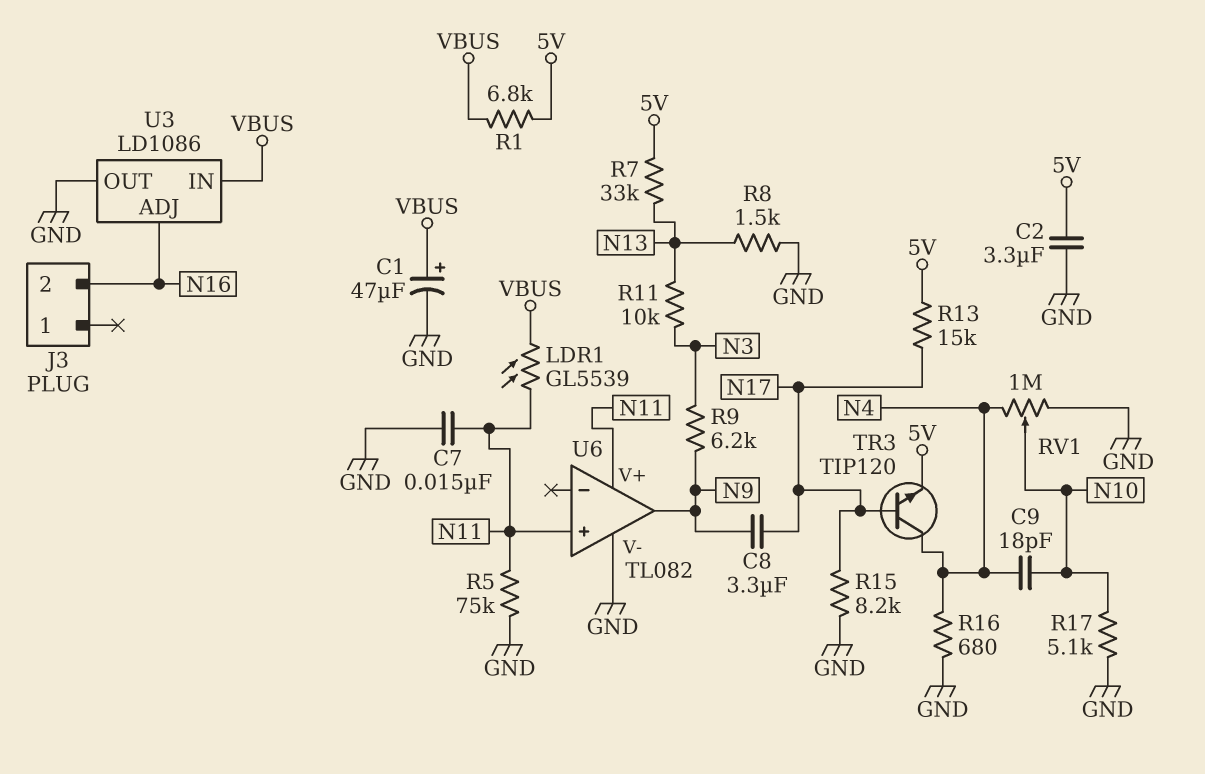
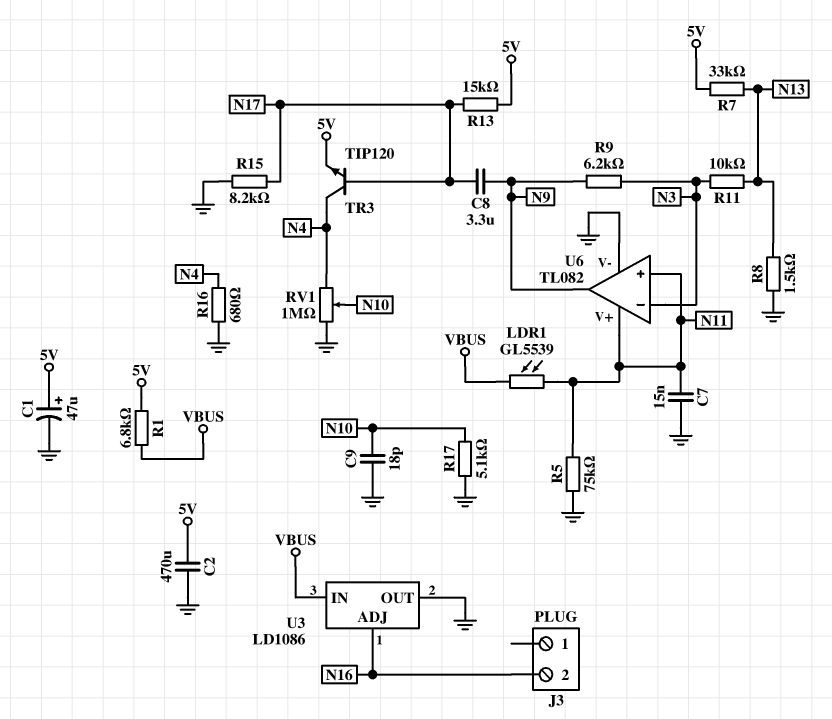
C1: 47uF (plus VBUS, minus GND) -> 47uF (plus 5V, minus GND)
C2: 3.3uF (5V, GND) -> 470uF (5V, GND)
C9: 18pF (N4, N10) -> 18pF (GND, N10)
U6 pin in-: none -> N3

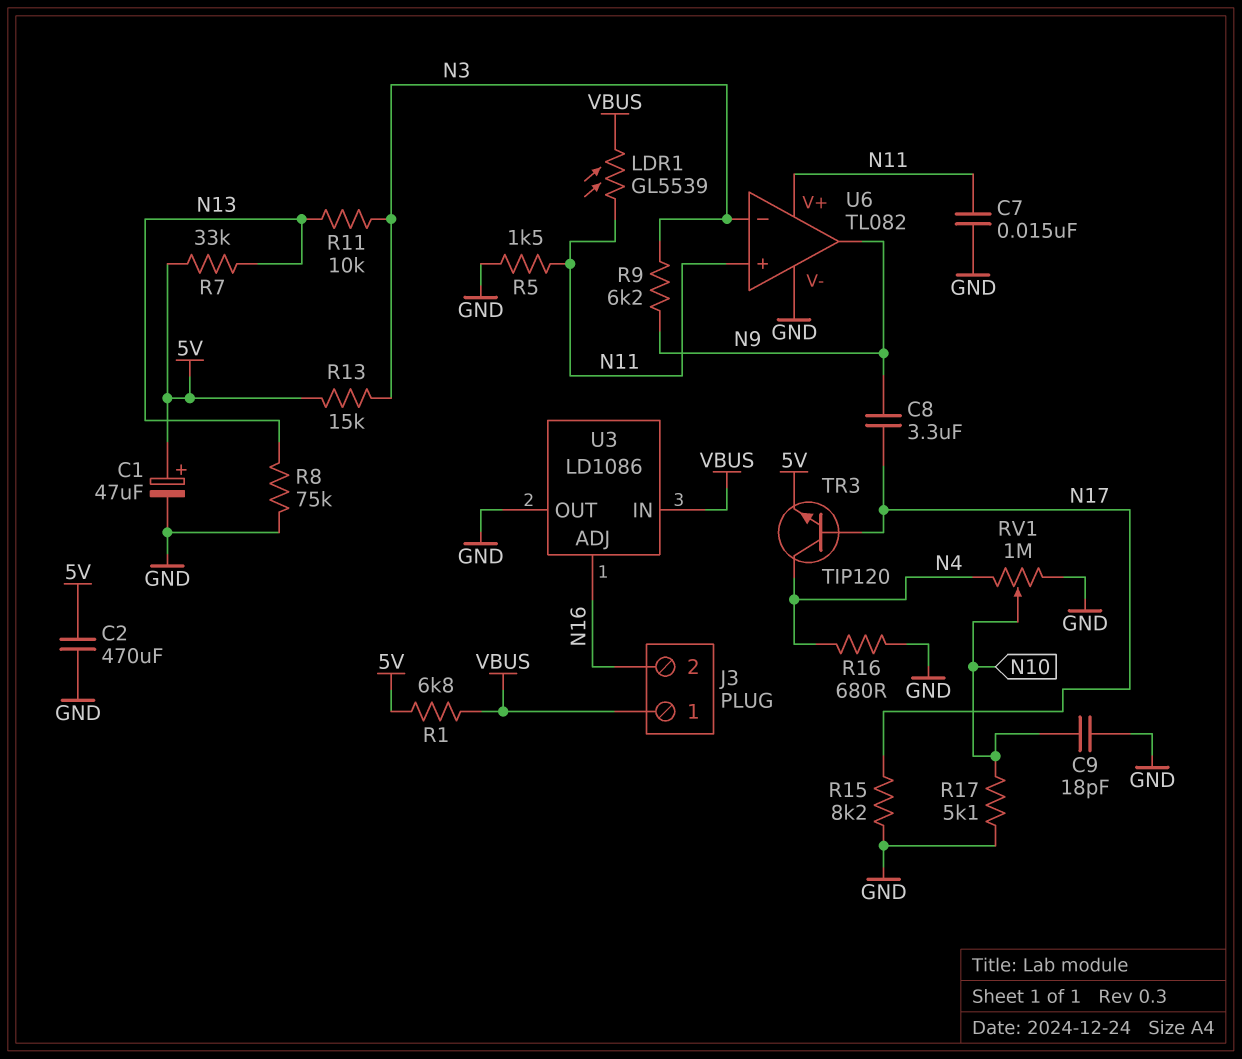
J3 pin 1: none -> VBUS
R5: 75k (GND, N11) -> 1.5k (GND, N11)
R8: 1.5k (GND, N13) -> 75k (GND, N13)
R13: 15k (5V, N17) -> 15k (5V, N3)

